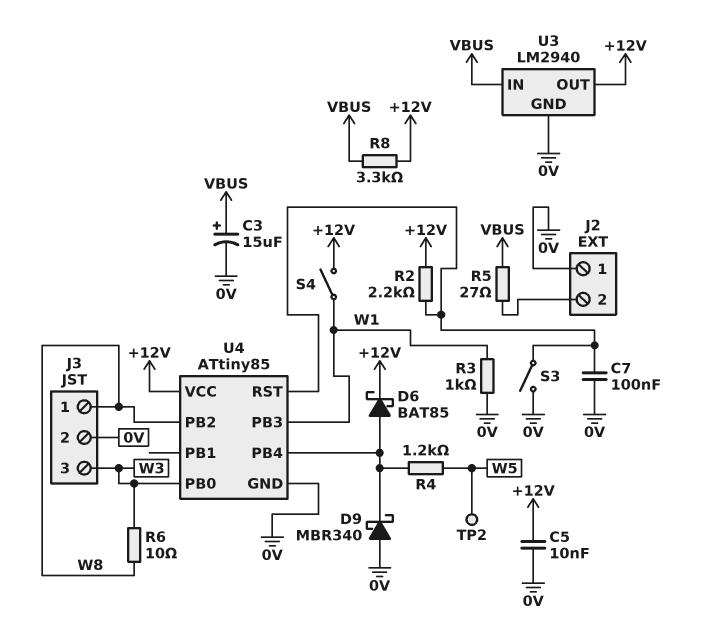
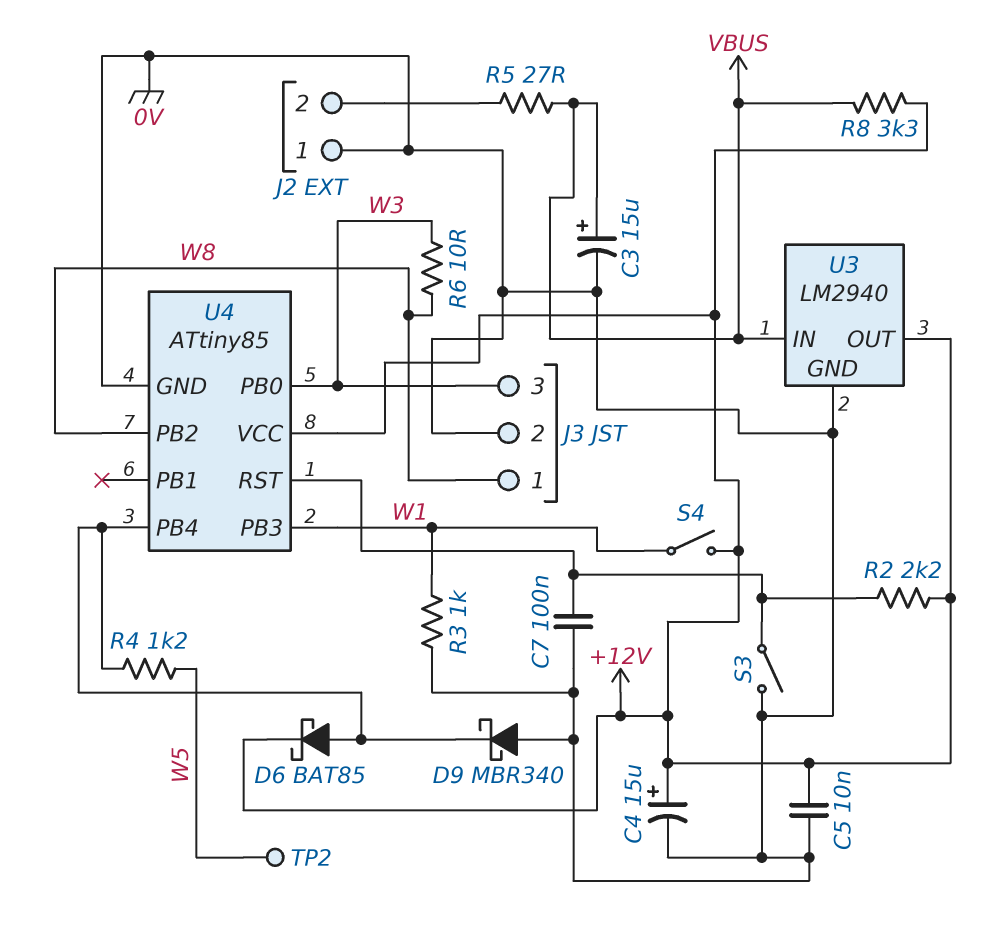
C4: none -> 15uF (plus +12V, minus 0V)

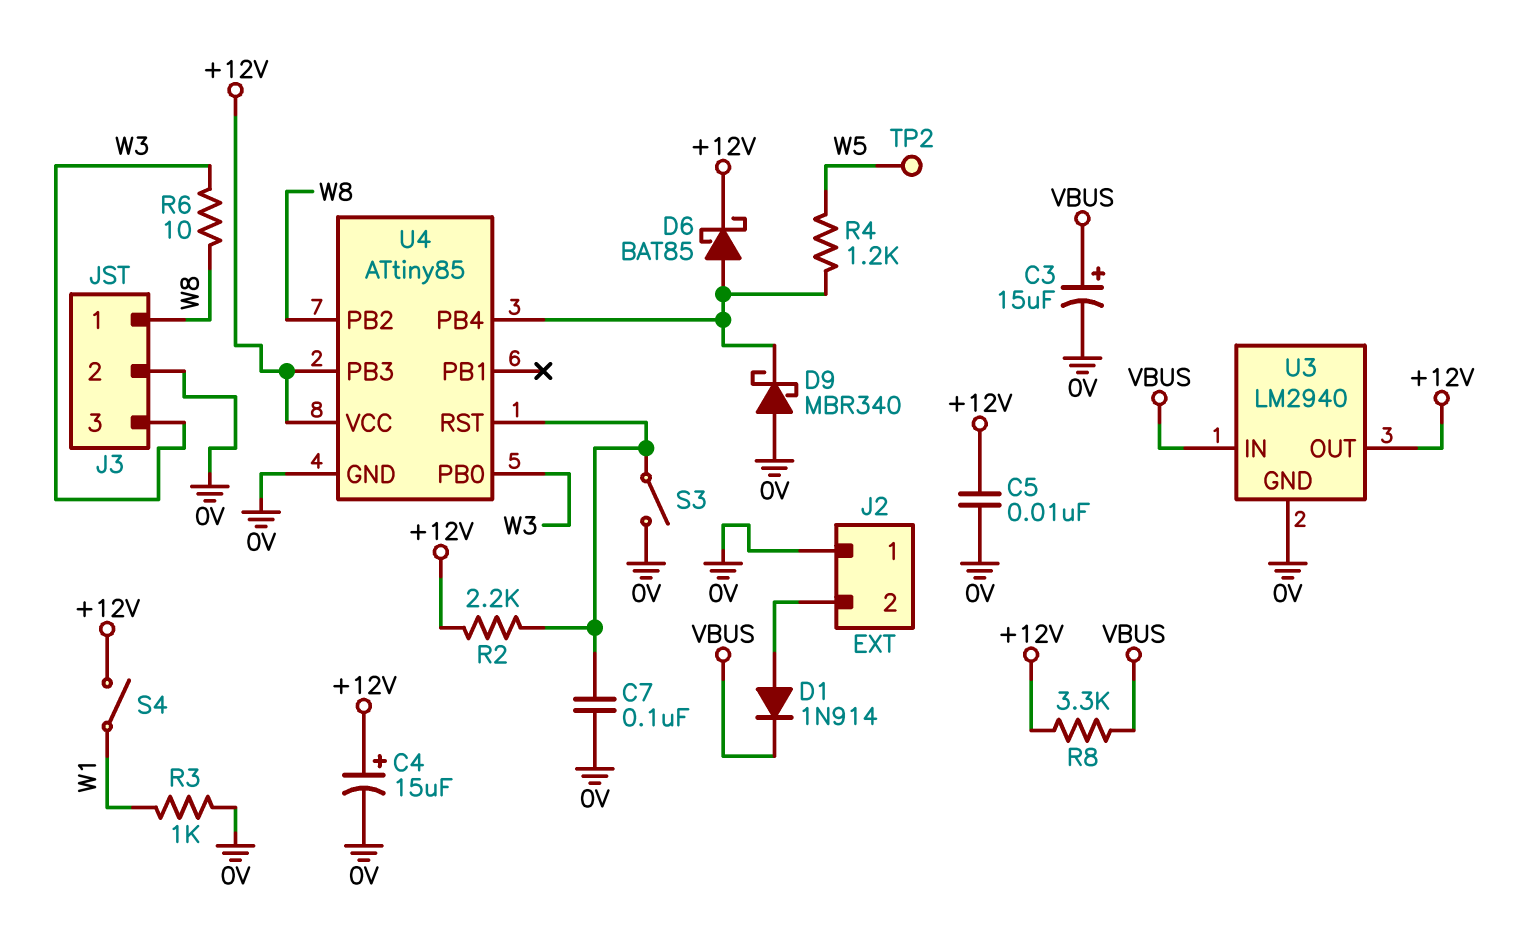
D1: none -> diode 1N914 (A J2/2, K VBUS)
R5: 27 (J2/2, VBUS) -> none
U4 pin PB3: W1 -> +12V

